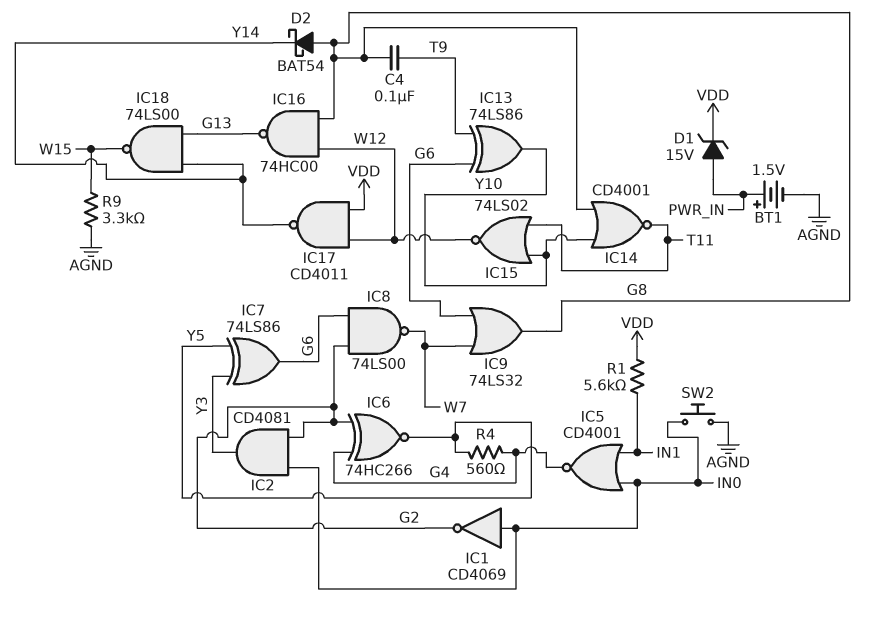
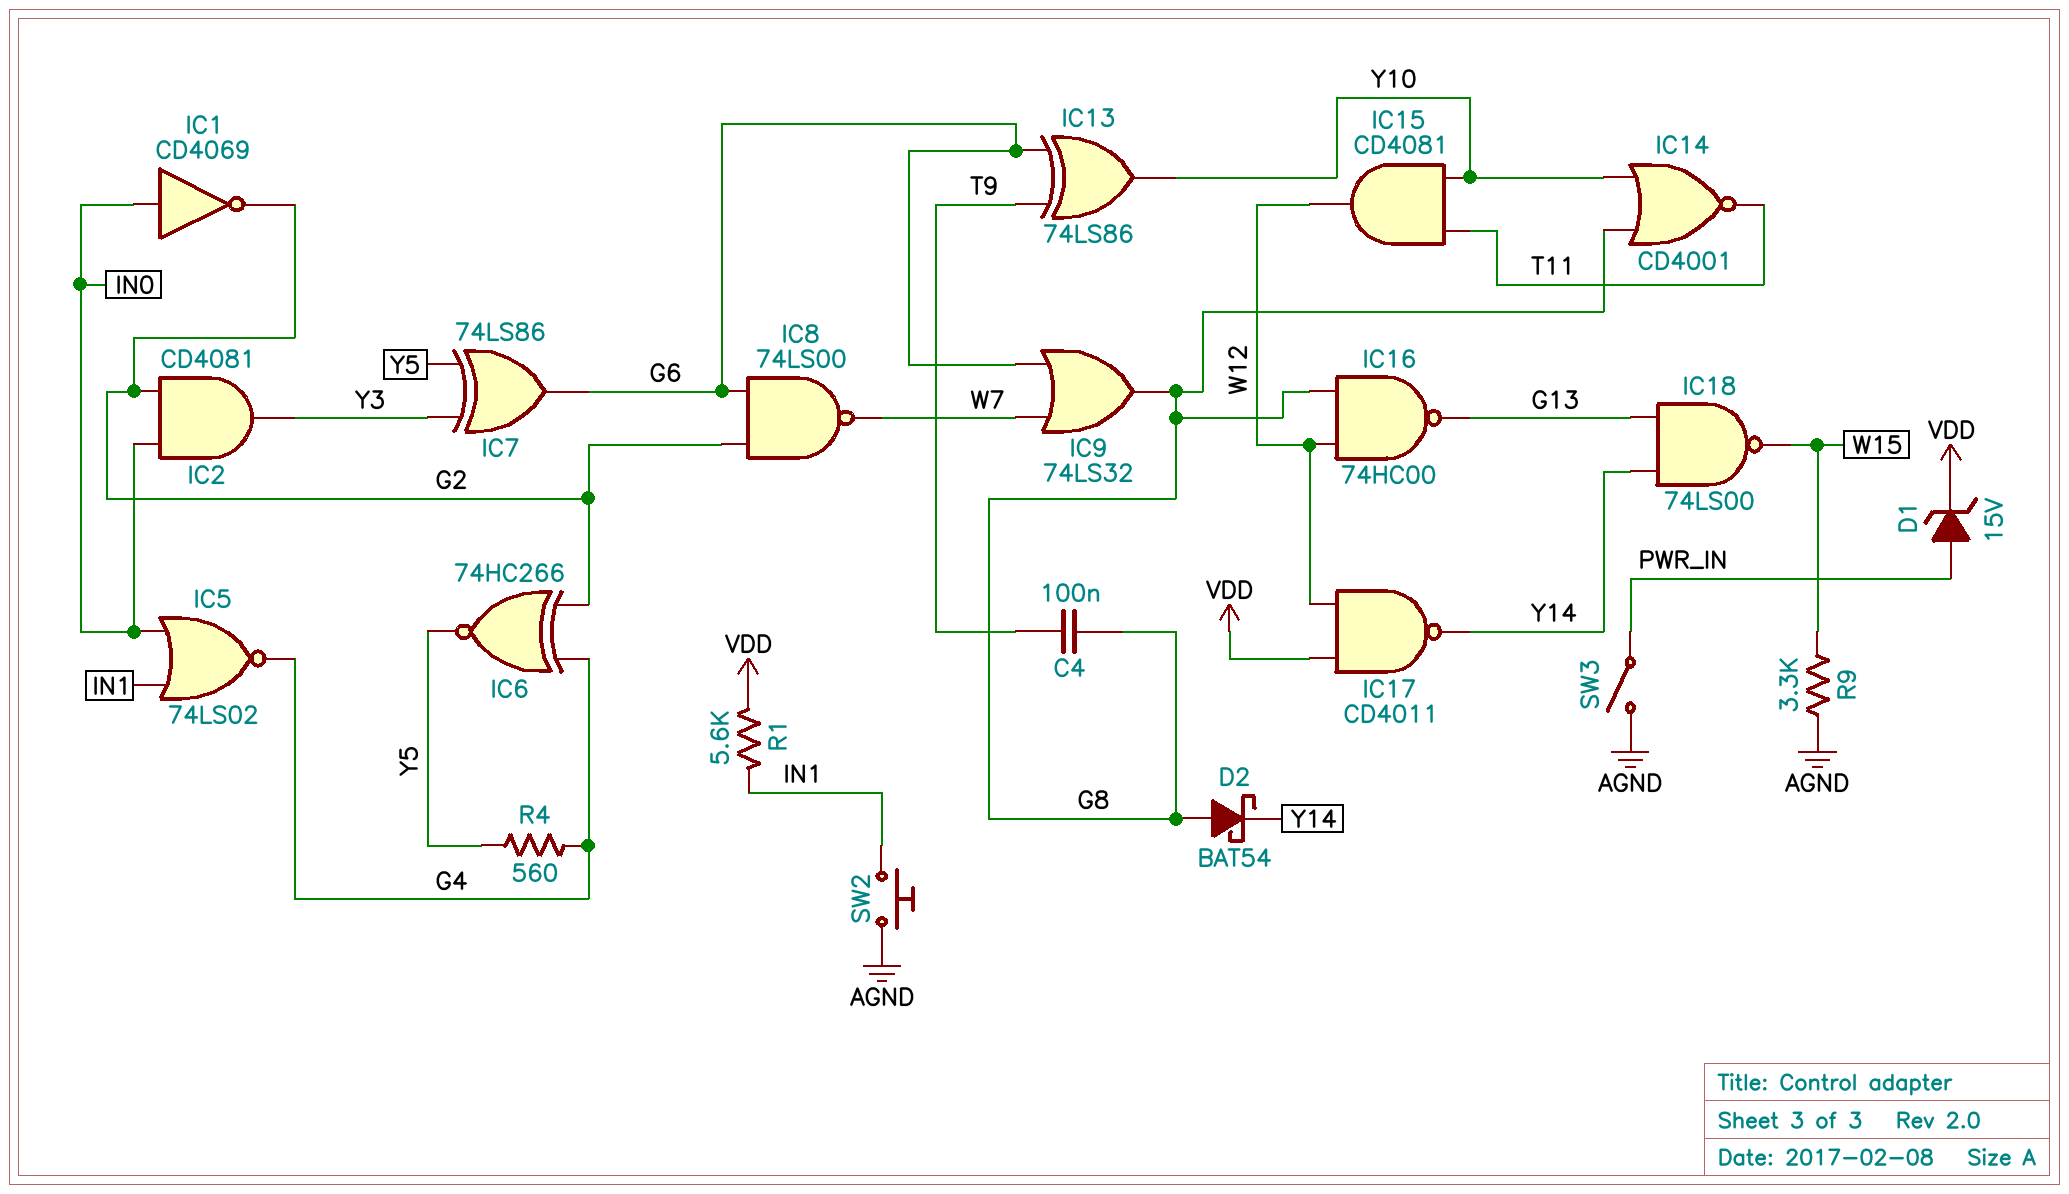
BT1: 1.5V (plus PWR_IN, minus AGND) -> none
IC5: NOR CD4001 (in IN0, in IN1, out G4) -> NOR 74LS02 (in IN0, in IN1, out G4)
IC15: NOR 74LS02 (in T11, in Y10, out W12) -> AND CD4081 (in T11, in Y10, out W12)
SW2: button (AGND, IN0) -> button (AGND, IN1)
SW3: none -> switch (AGND, PWR_IN)

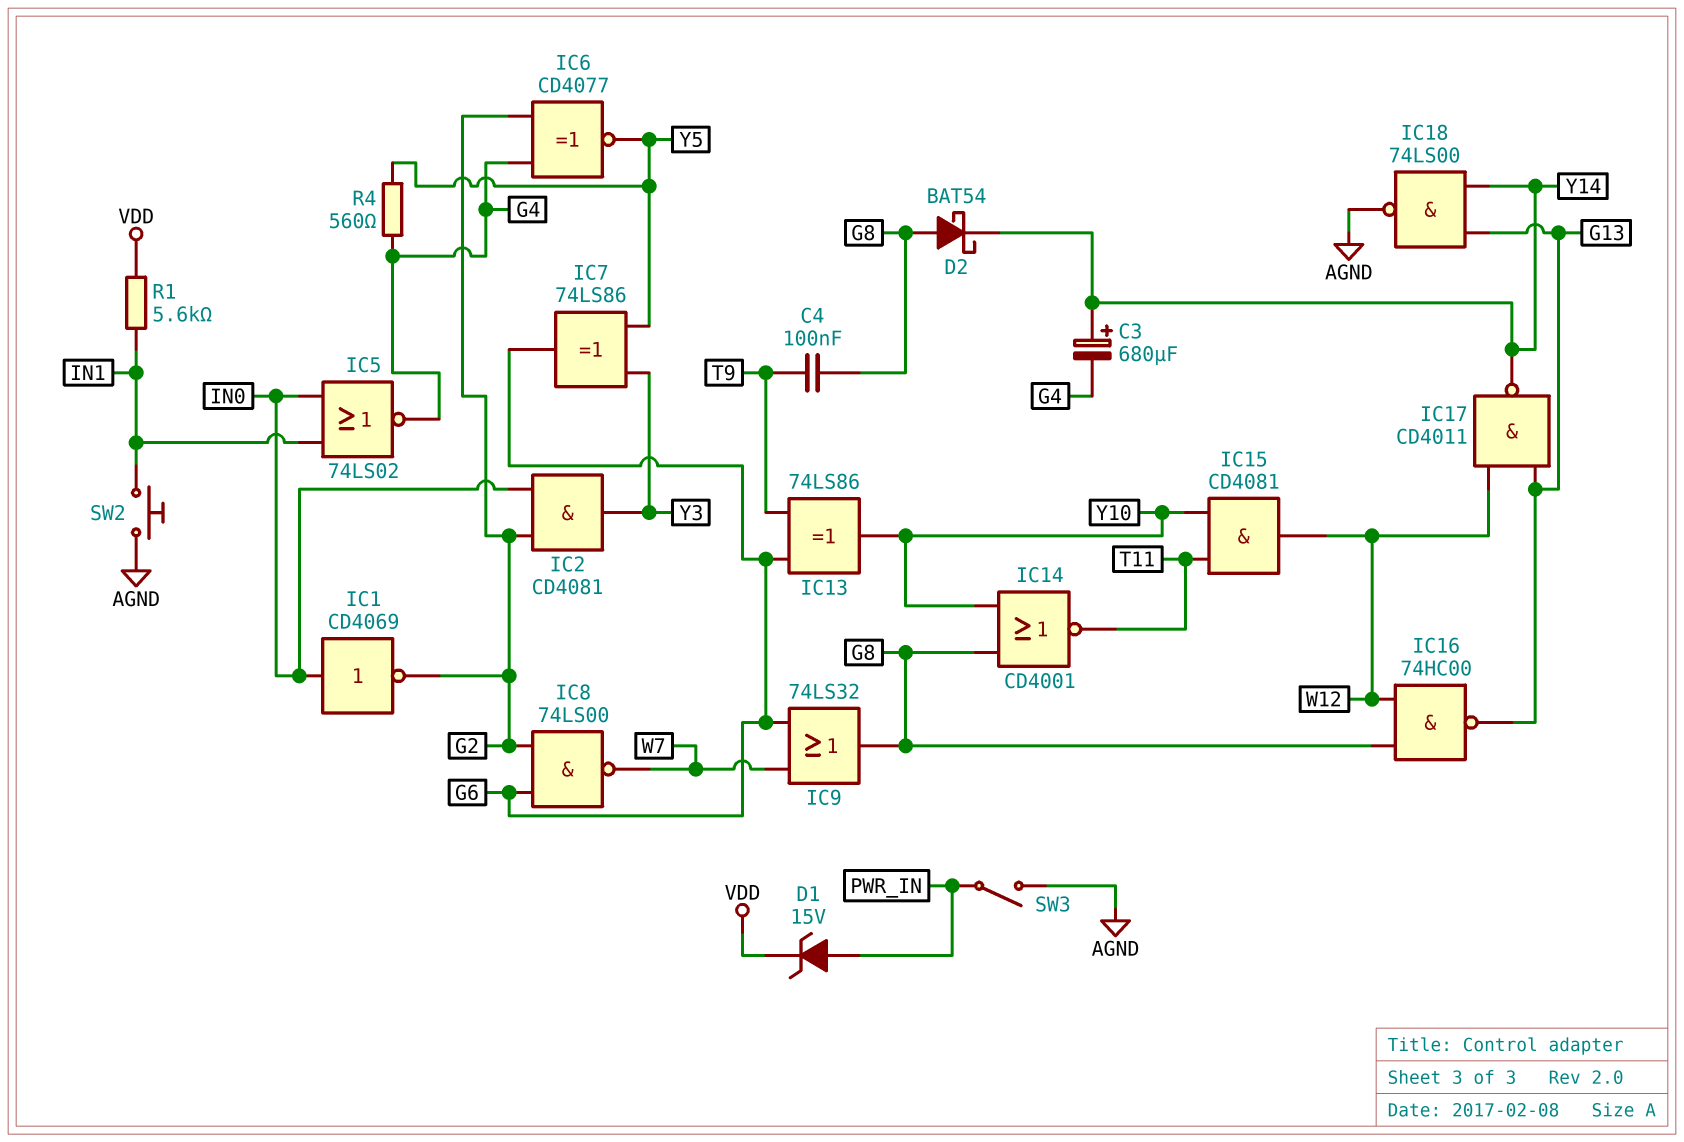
C3: none -> 680uF (plus Y14, minus G4)
IC6: XNOR 74HC266 (in G2, in G4, out Y5) -> XNOR CD4077 (in G2, in G4, out Y5)
IC17: NAND CD4011 (in VDD, in W12, out Y14) -> NAND CD4011 (in G13, in W12, out Y14)
IC18: NAND 74LS00 (in G13, in Y14, out W15) -> NAND 74LS00 (in G13, in Y14, out AGND)
R9: 3.3k (AGND, W15) -> none

